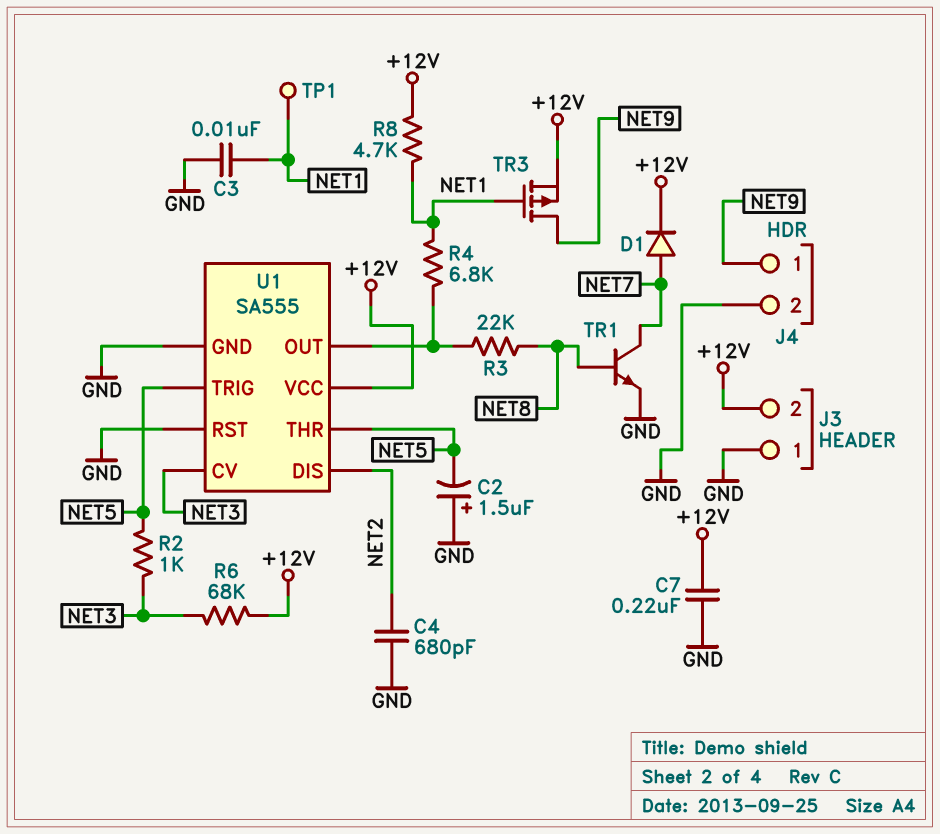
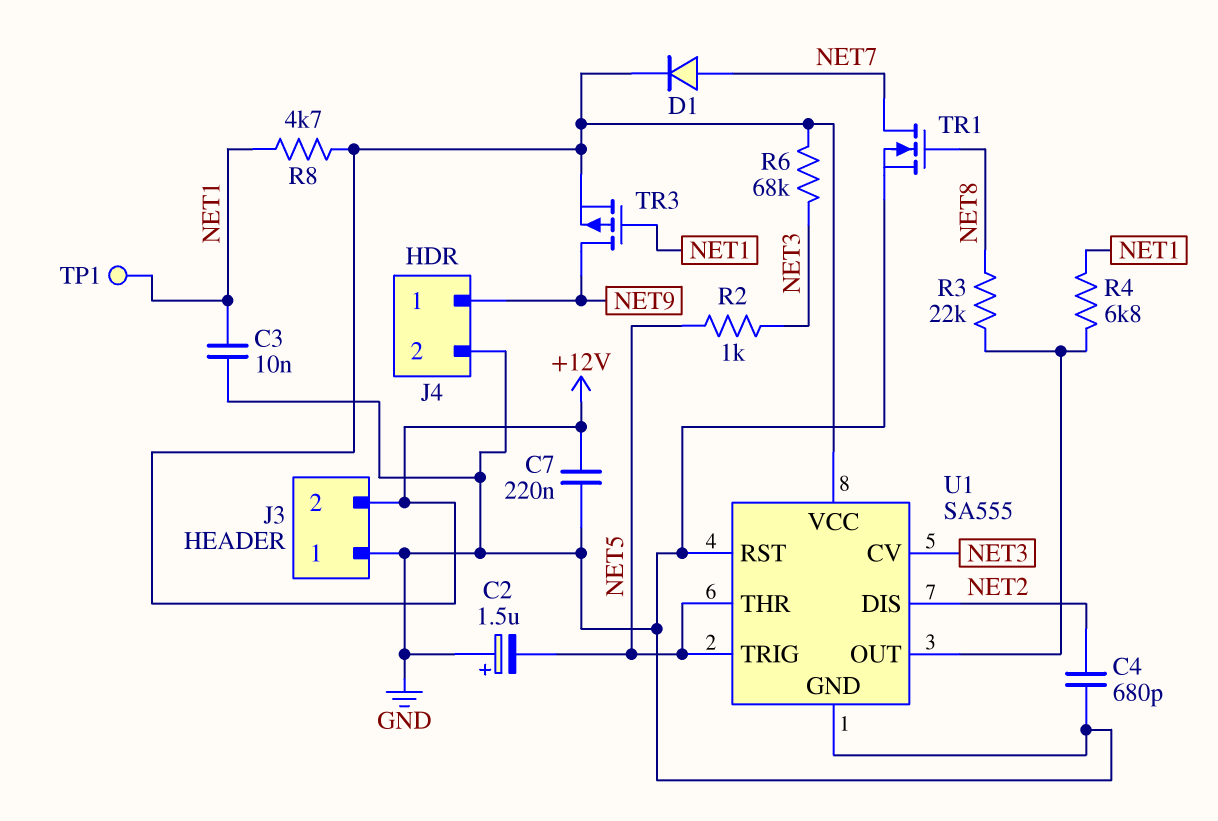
TR1: NPN (B NET8, C NET7, E GND) -> NMOS (G NET8, D NET7, S GND)

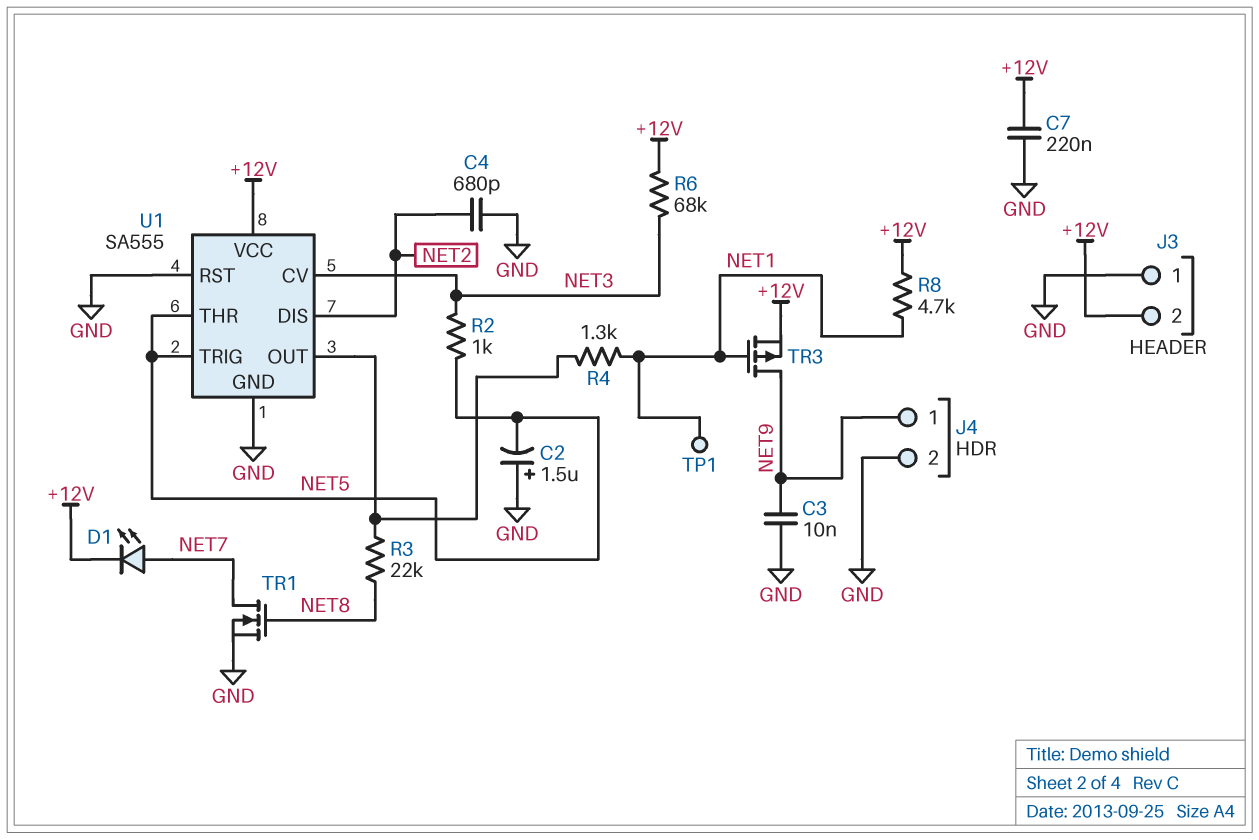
C3: 10nF (GND, NET1) -> 10nF (GND, NET9)
D1: diode (A NET7, K +12V) -> LED (A NET7, K +12V)
R4: 6.8k (NET1, U1/OUT) -> 1.3k (NET1, U1/OUT)

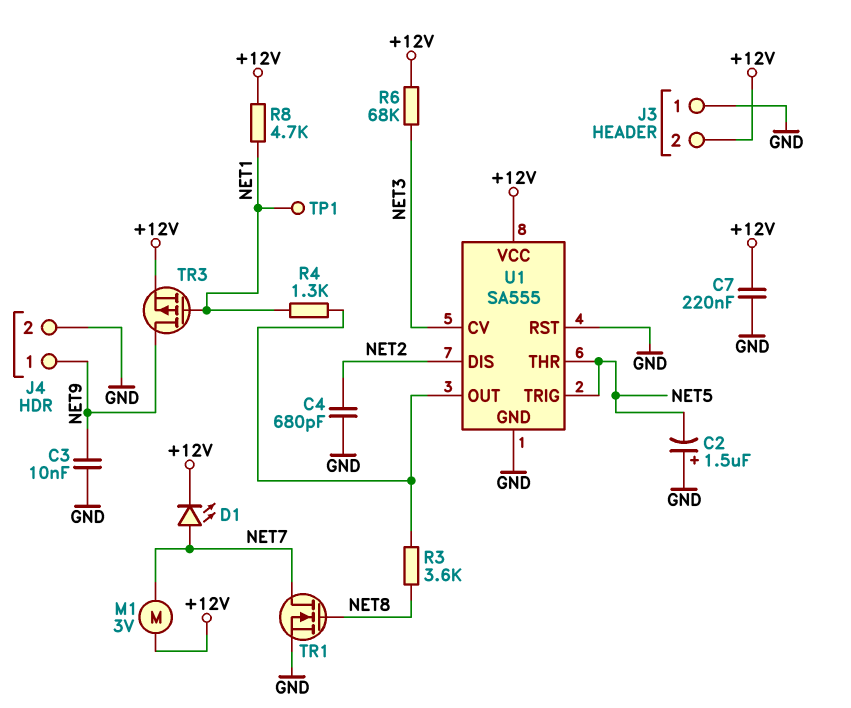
M1: none -> motor 3V (+12V, NET7)
R2: 1k (NET3, NET5) -> none
R3: 22k (NET8, U1/OUT) -> 3.6k (NET8, U1/OUT)

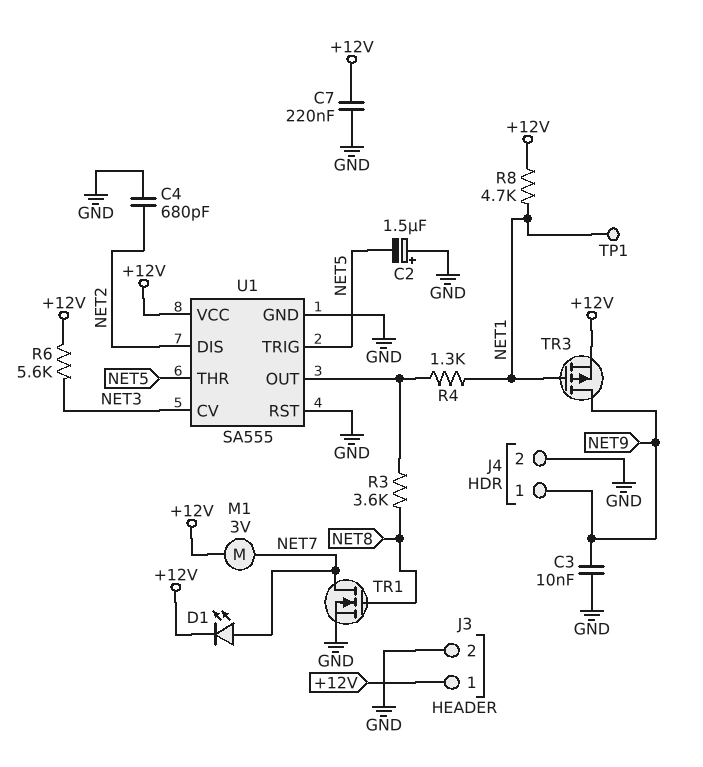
J3 pin 1: GND -> +12V
J3 pin 2: +12V -> GND
R6: 68k (+12V, NET3) -> 5.6k (+12V, NET3)

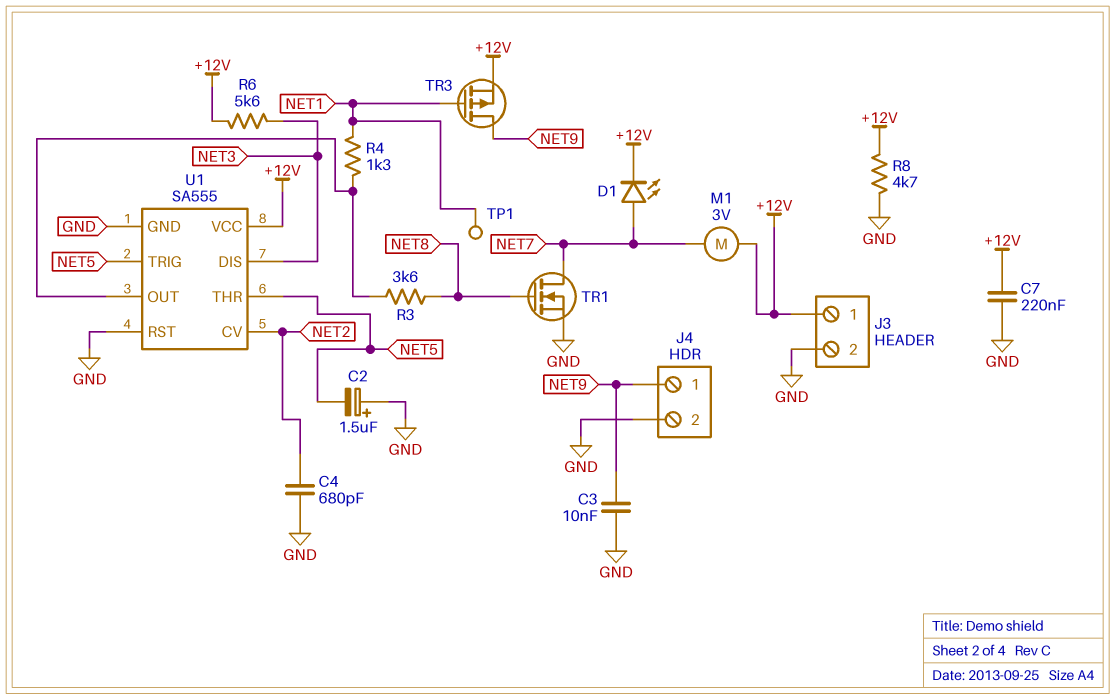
R8: 4.7k (+12V, NET1) -> 4.7k (+12V, GND)
U1 pin CV: NET3 -> NET2
U1 pin DIS: NET2 -> NET3

